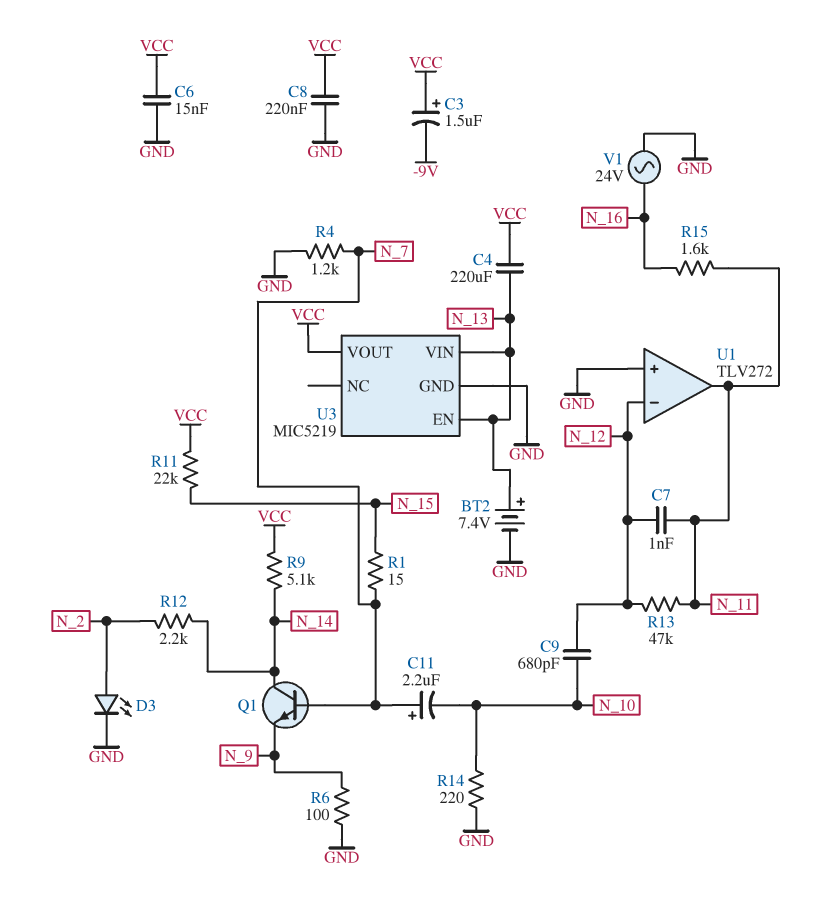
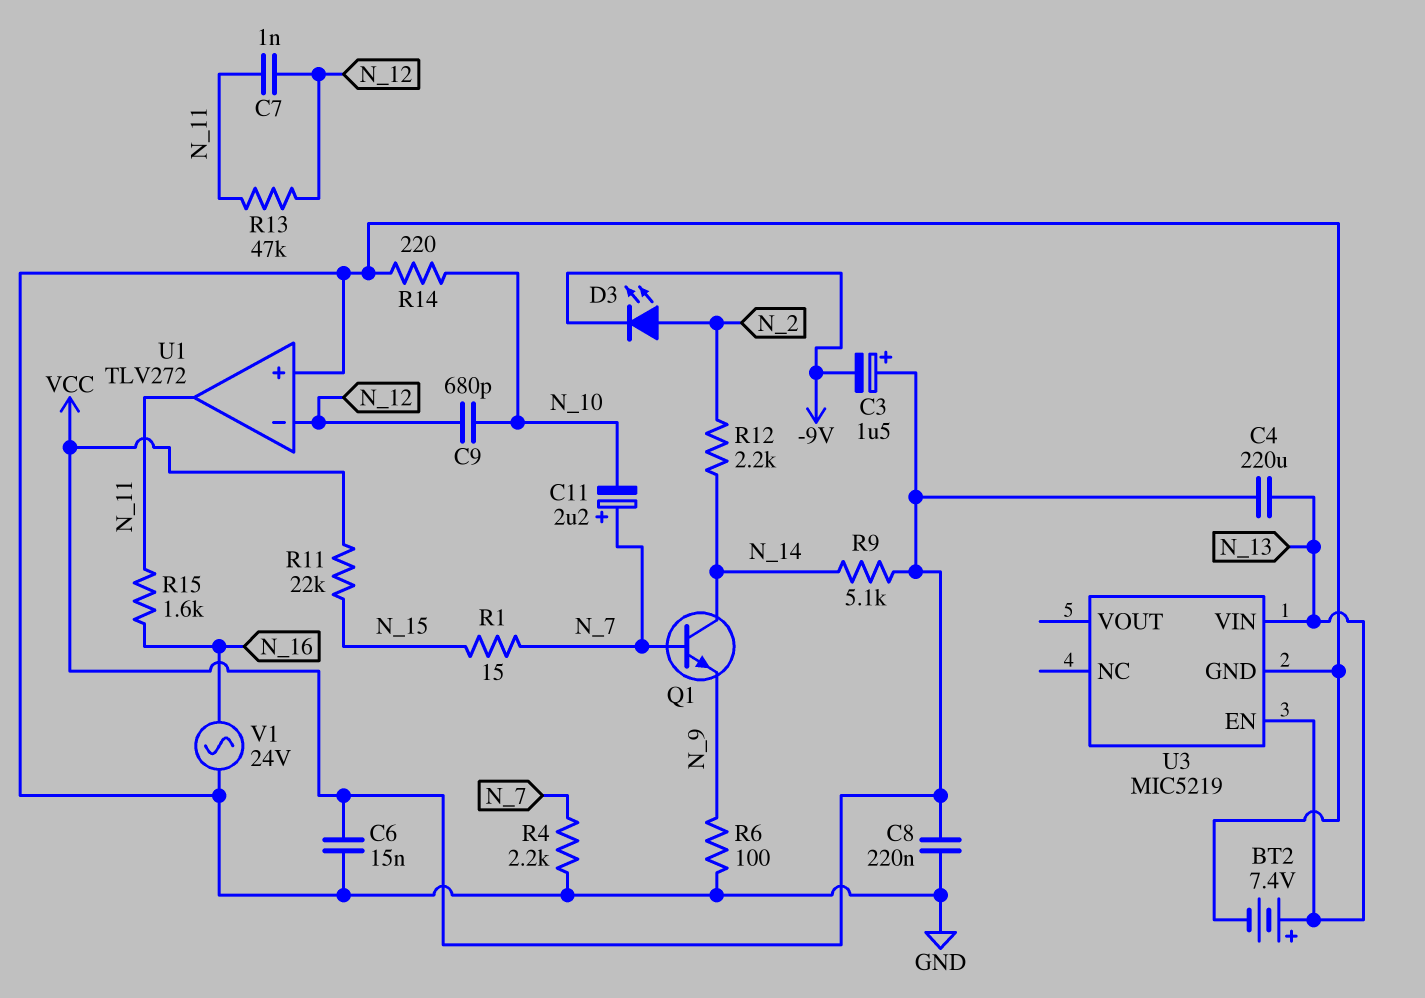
D3: LED (A N_2, K GND) -> LED (A N_2, K -9V)
R4: 1.2k (GND, N_7) -> 2.2k (GND, N_7)
U3 pin VOUT: VCC -> none

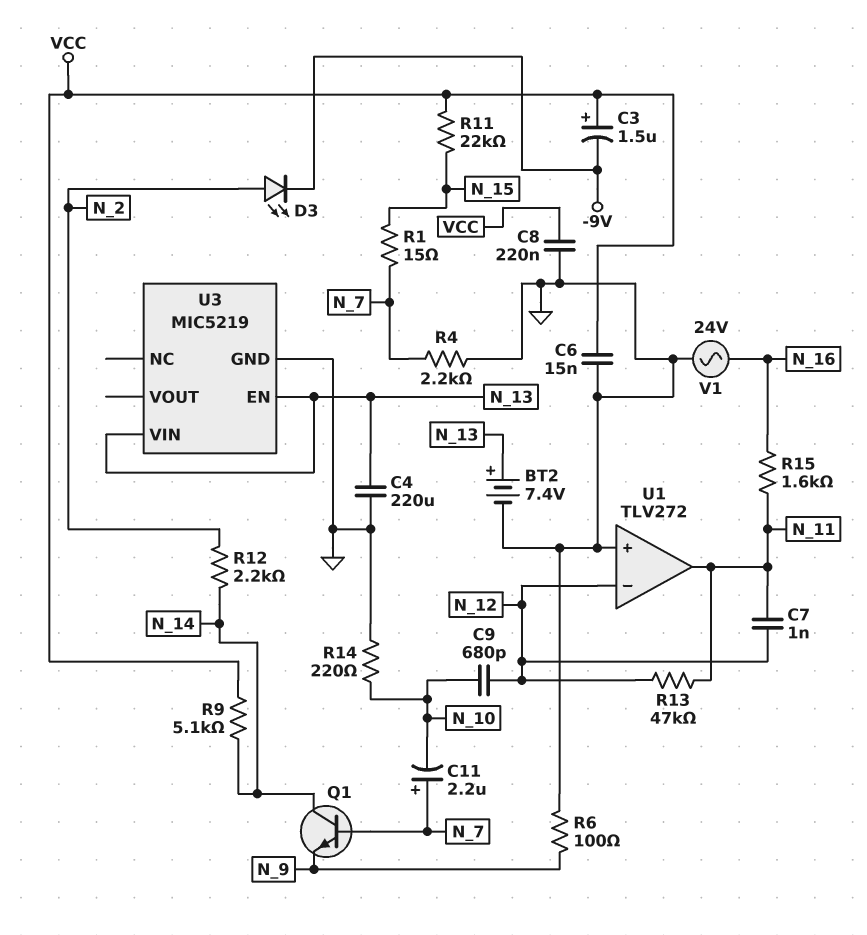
C4: 220uF (N_13, VCC) -> 220uF (GND, N_13)

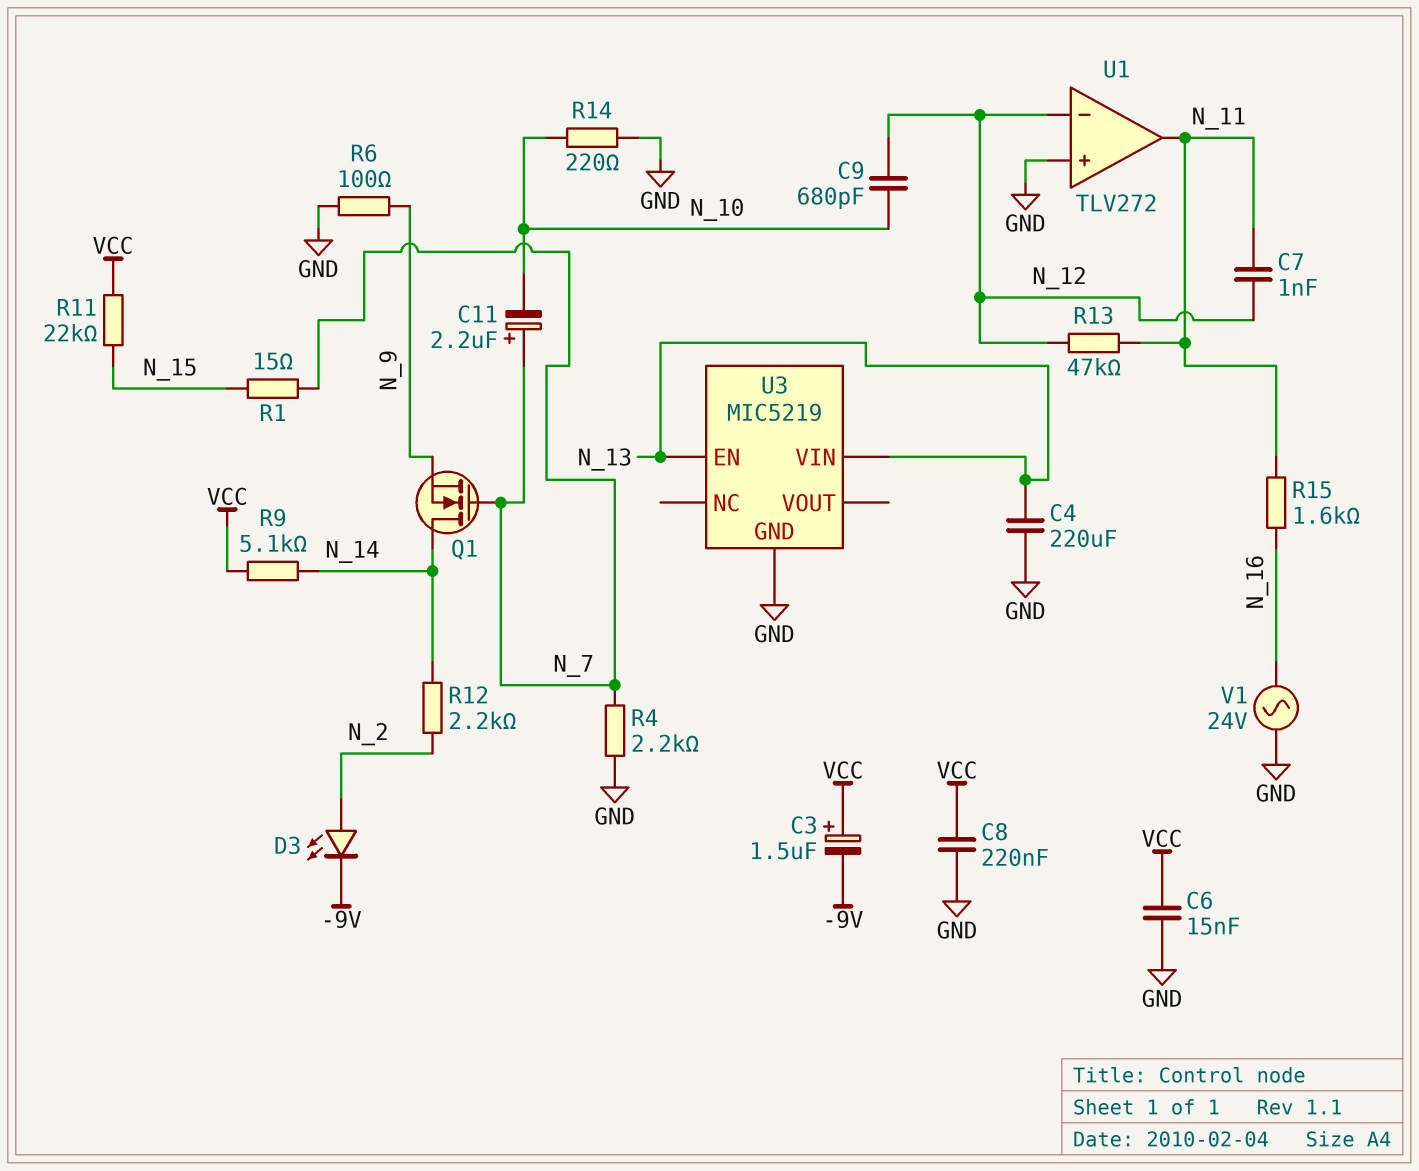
BT2: 7.4V (plus N_13, minus GND) -> none
Q1: NPN (B N_7, C N_14, E N_9) -> NMOS (G N_7, D N_14, S N_9)

